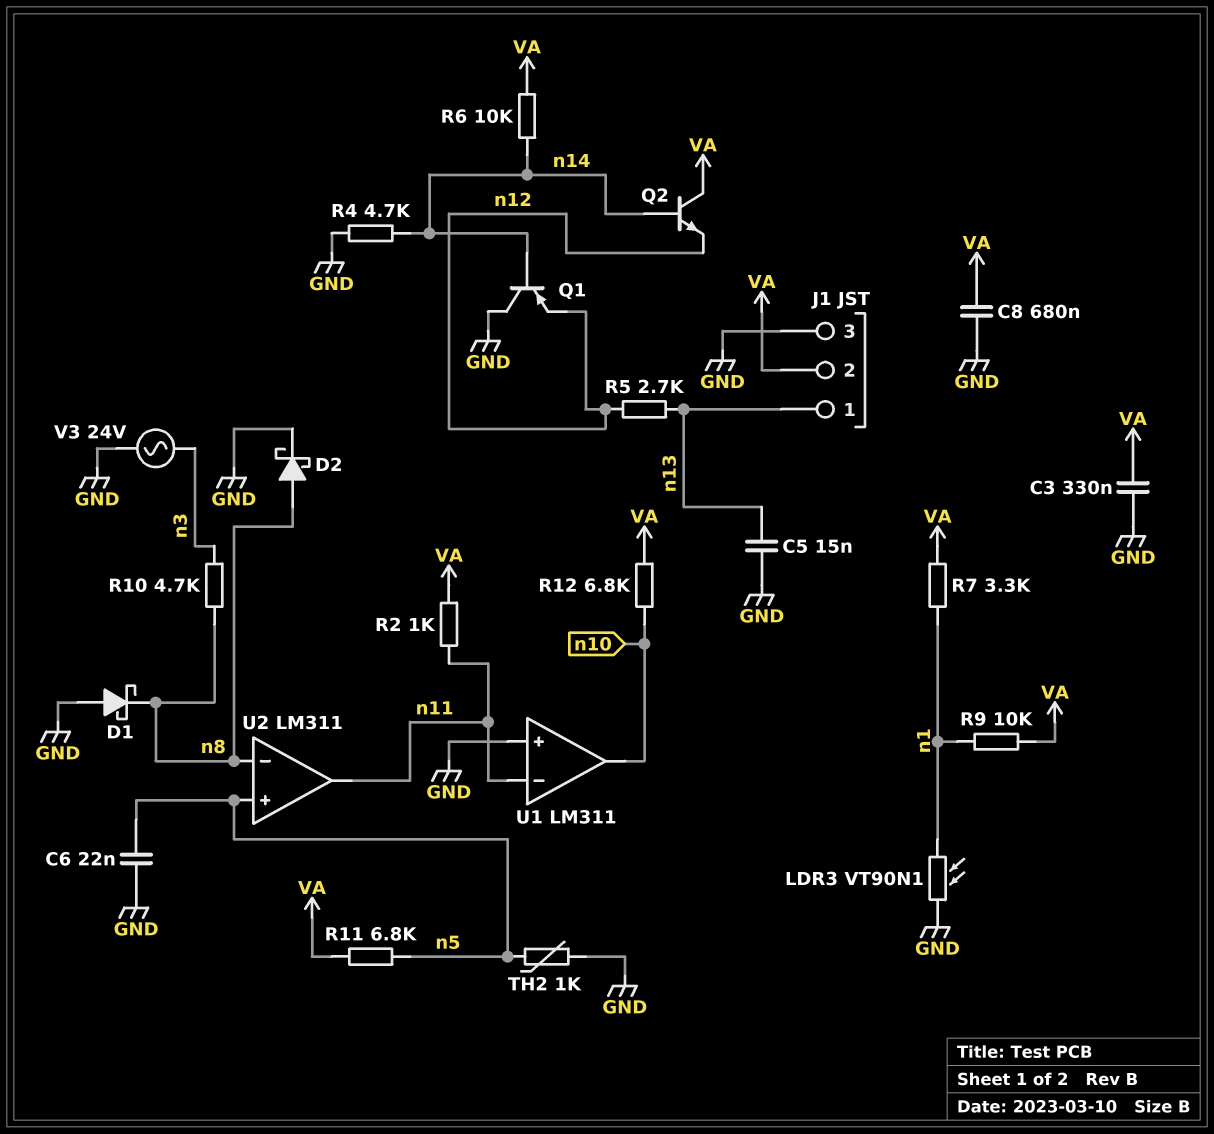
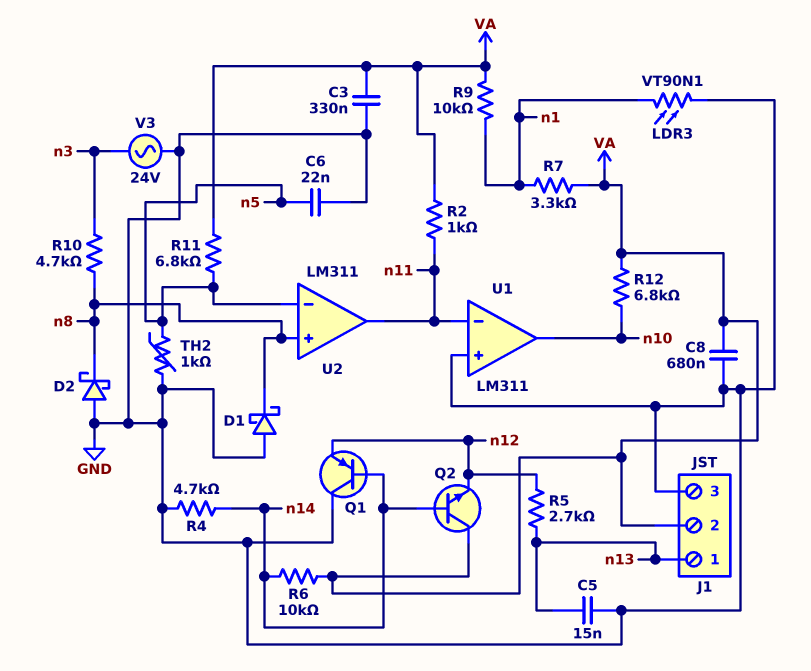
D2: schottky (A n8, K GND) -> schottky (A GND, K n8)
U2 pin in+: n5 -> n8
U2 pin in-: n8 -> n5

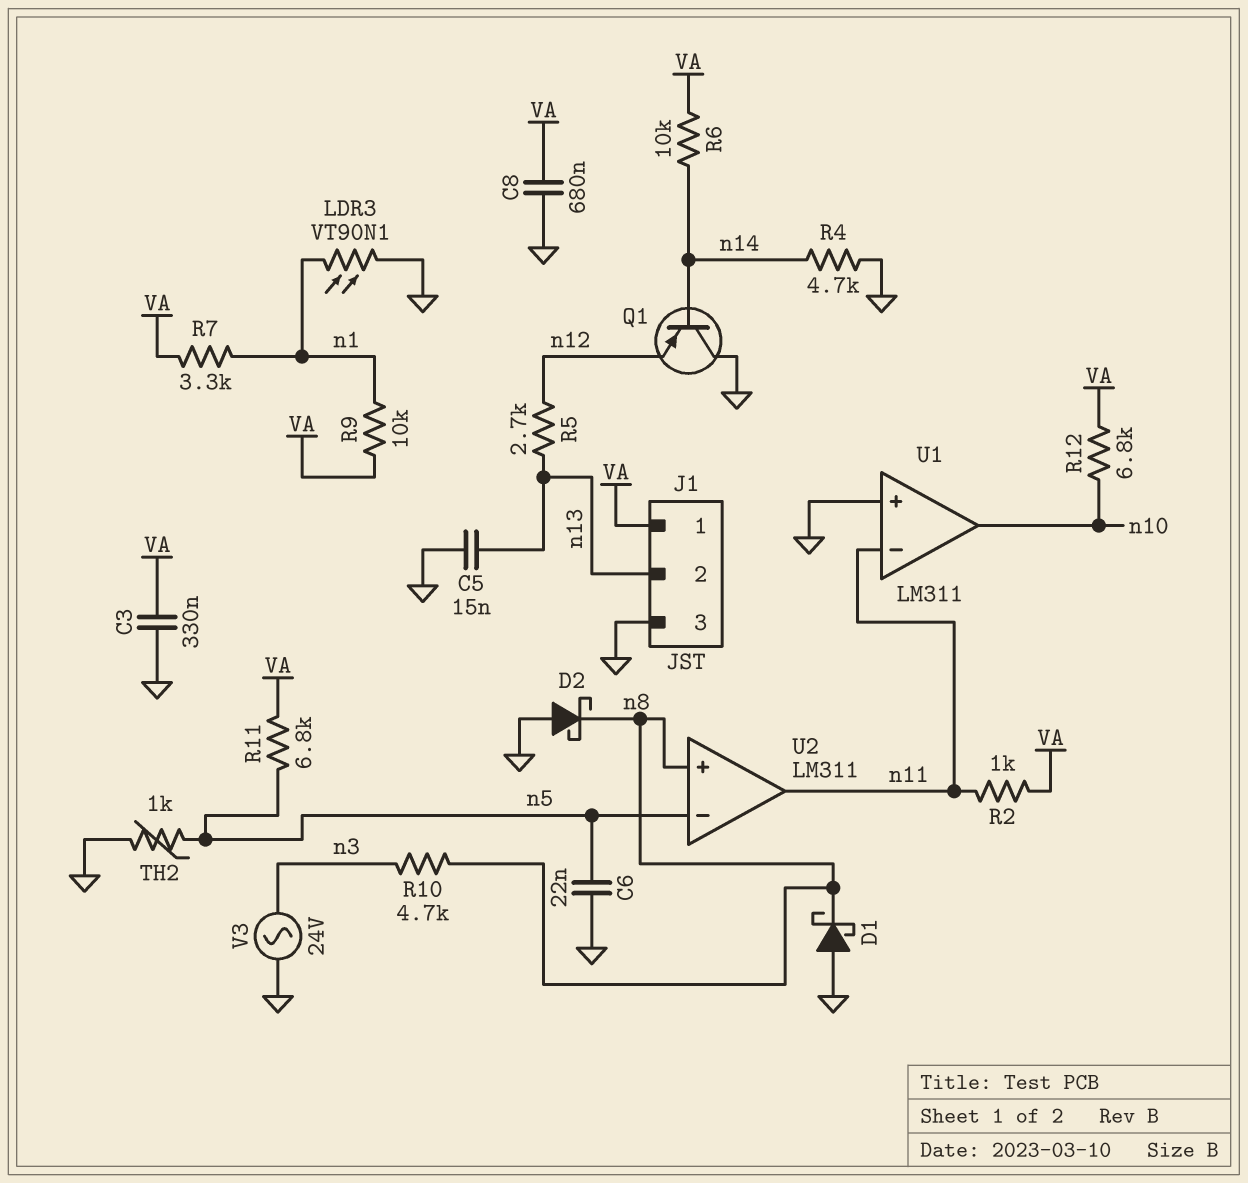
J1 pin 1: n13 -> VA
J1 pin 2: VA -> n13
Q2: NPN (B n14, C VA, E n12) -> none

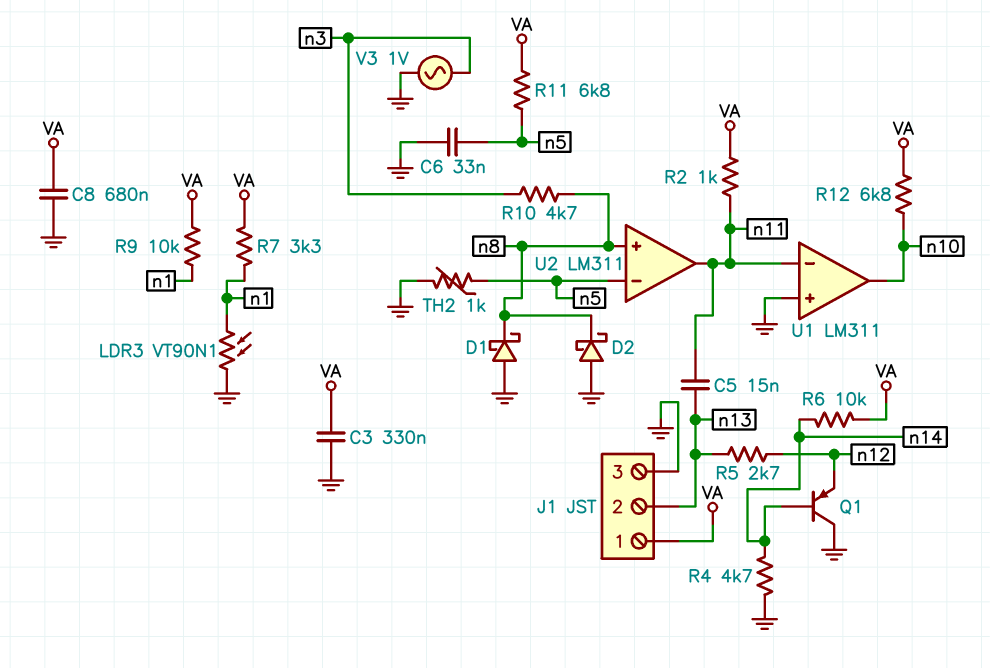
C5: 15nF (GND, n13) -> 15nF (n11, n13)
C6: 22nF (GND, n5) -> 33nF (GND, n5)
V3: AC 24V (GND, n3) -> AC 1V (GND, n3)

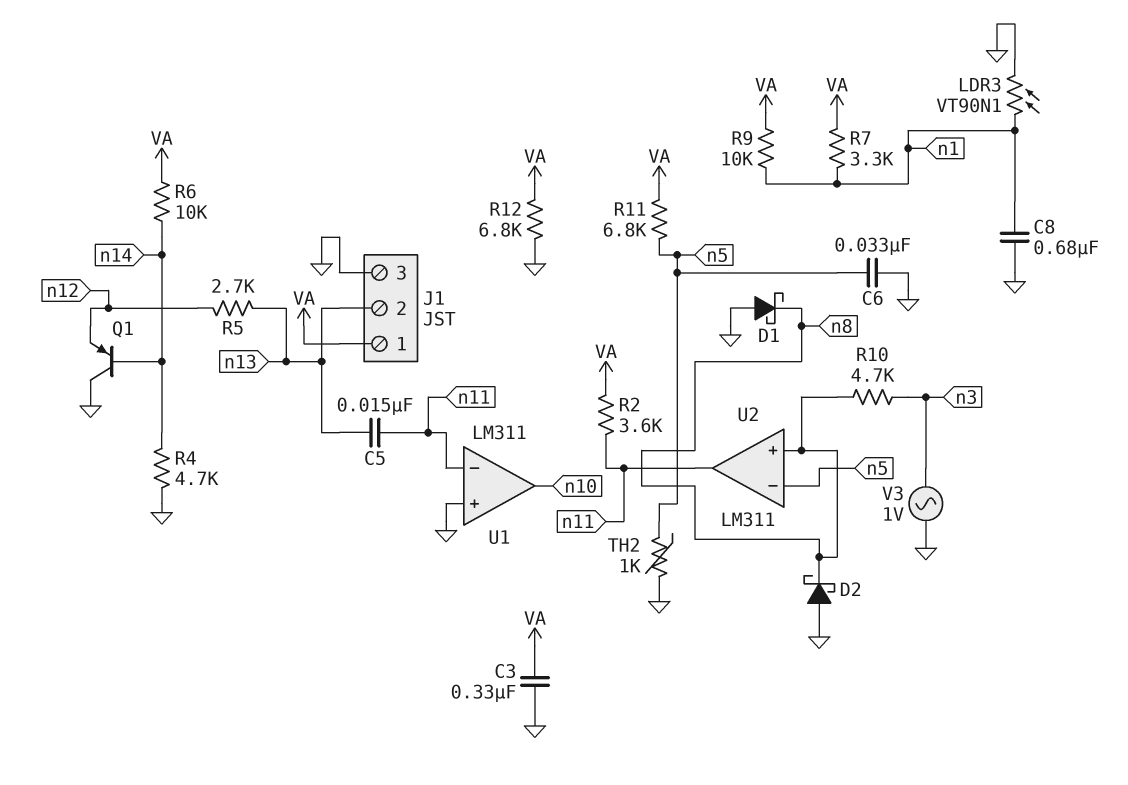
C8: 680nF (GND, VA) -> 680nF (GND, n1)
R2: 1k (VA, n11) -> 3.6k (VA, n11)
R12: 6.8k (VA, n10) -> 6.8k (GND, VA)

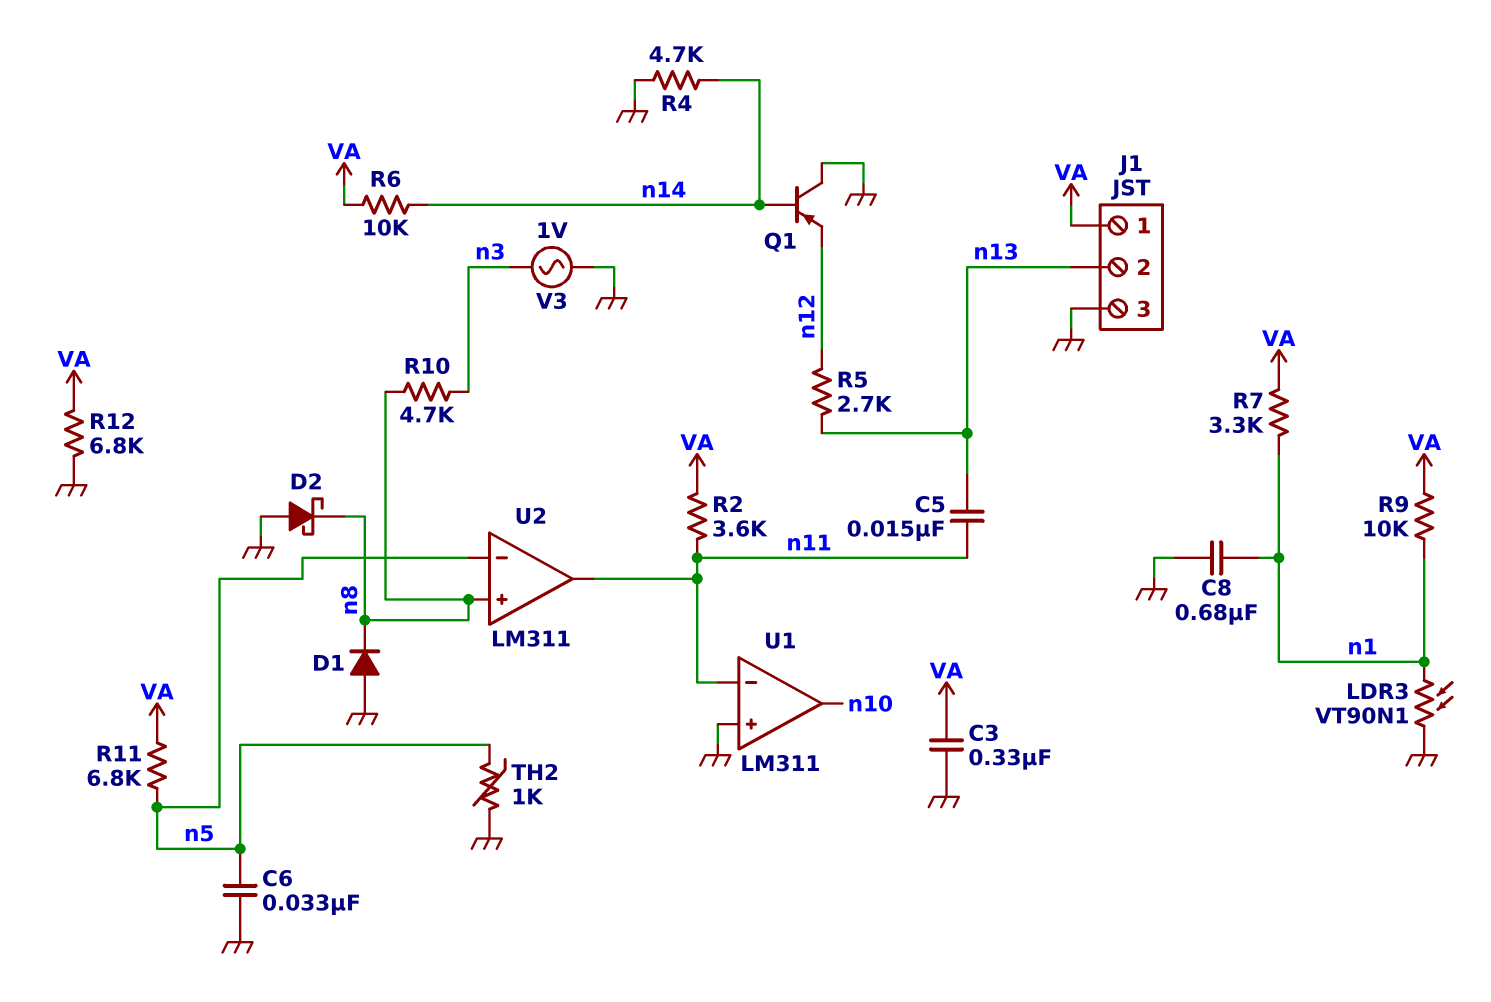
D1: schottky (A GND, K n8) -> diode (A GND, K n8)

